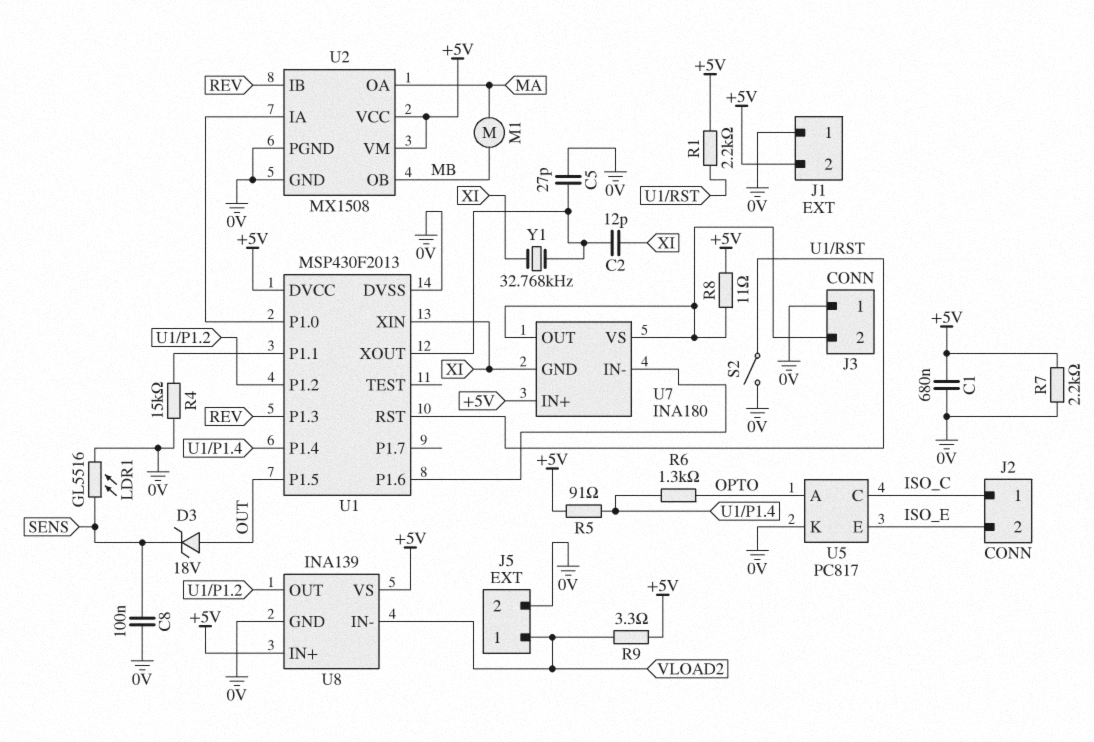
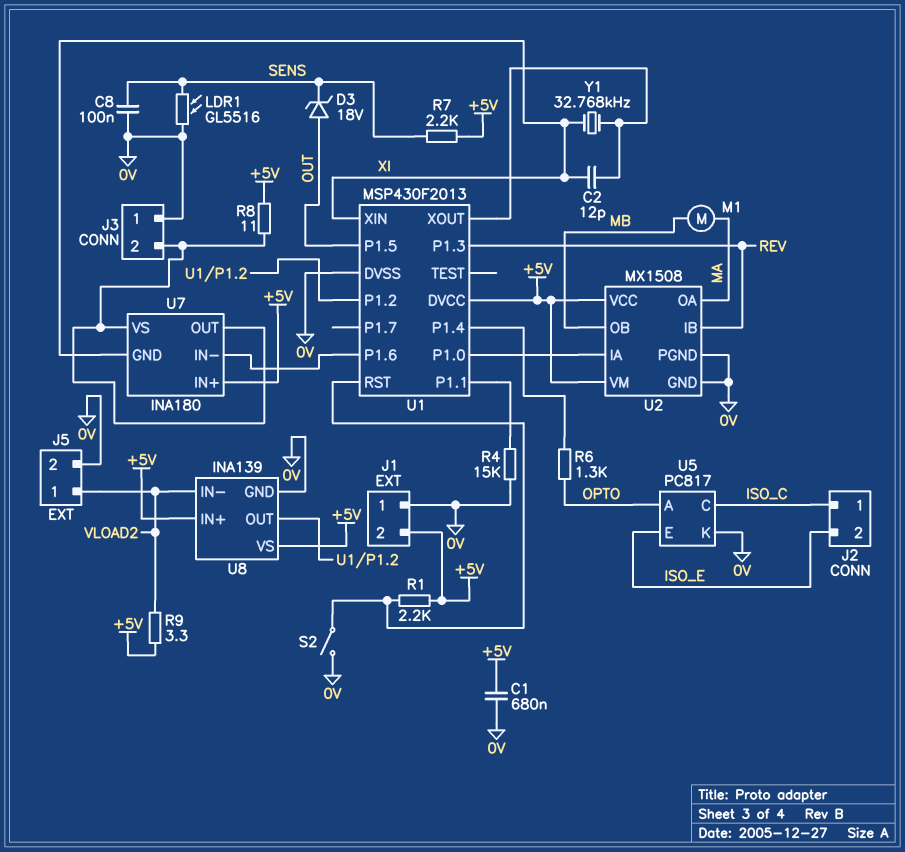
C5: 27pF (0V, U1/XOUT) -> none
R5: 91 (+5V, U1/P1.4) -> none
R7: 2.2k (+5V, 0V) -> 2.2k (+5V, SENS)

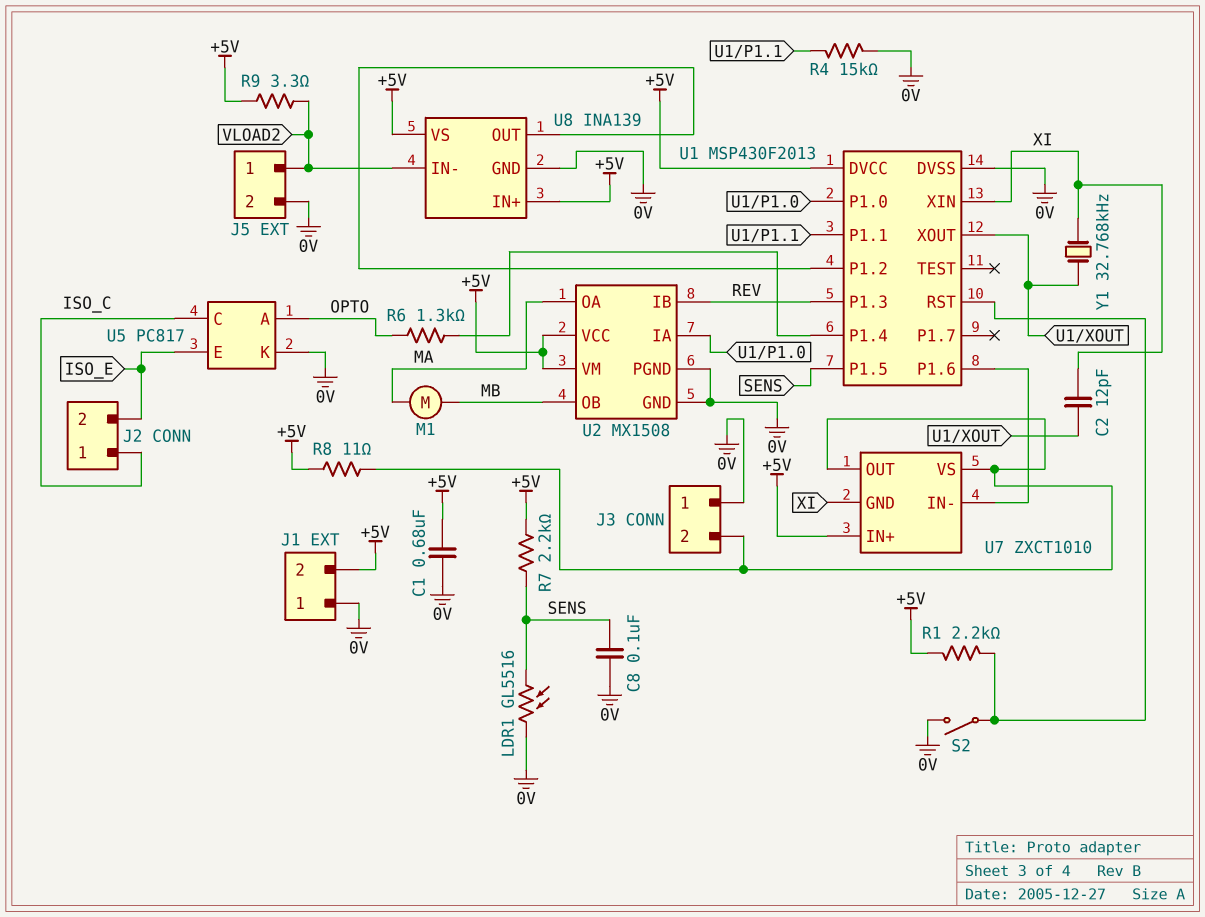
D3: zener 18V (A OUT, K SENS) -> none
U1 pin P1.5: OUT -> SENS
U7: INA180 -> ZXCT1010

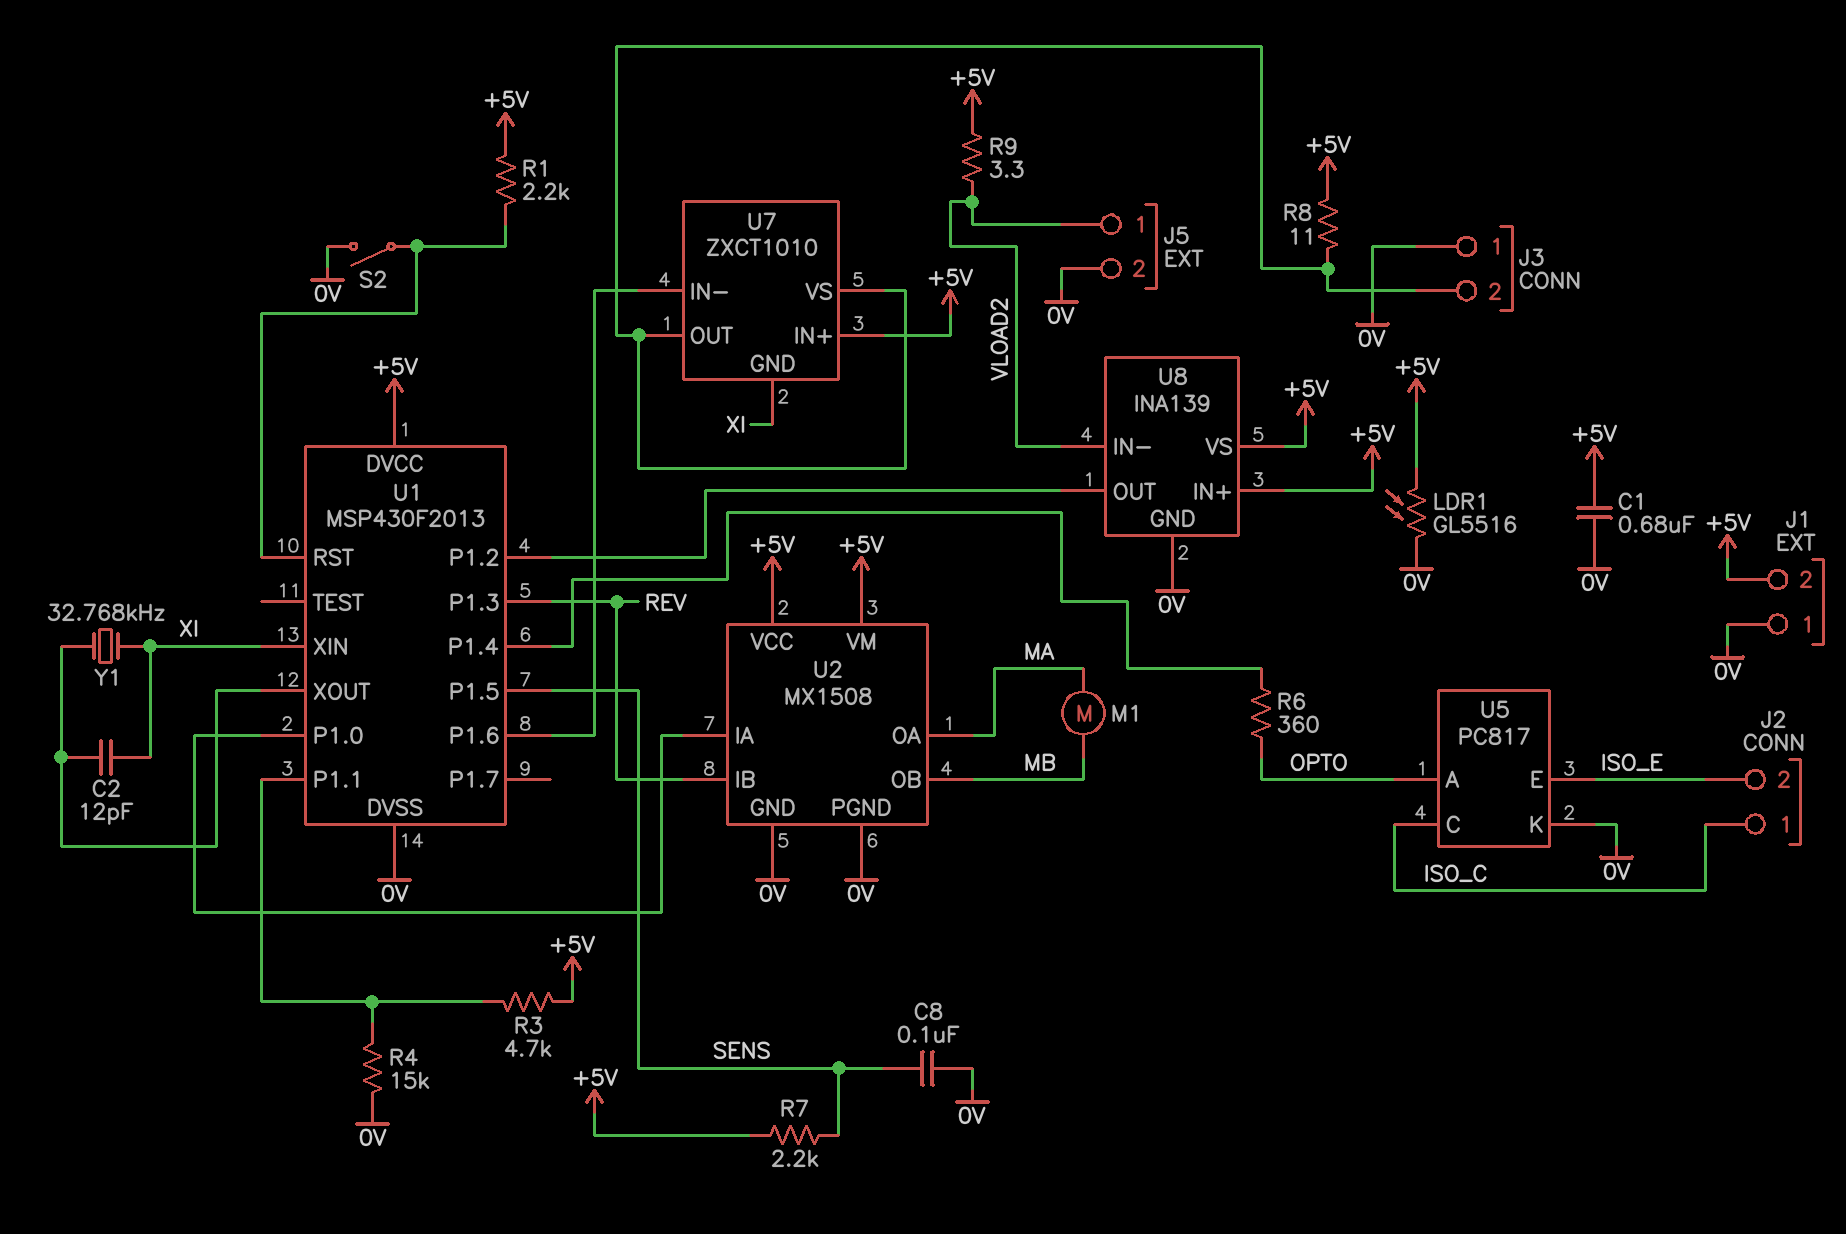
LDR1: GL5516 (0V, SENS) -> GL5516 (+5V, 0V)
R3: none -> 4.7k (+5V, U1/P1.1)
R6: 1.3k (OPTO, U1/P1.4) -> 360 (OPTO, U1/P1.4)

